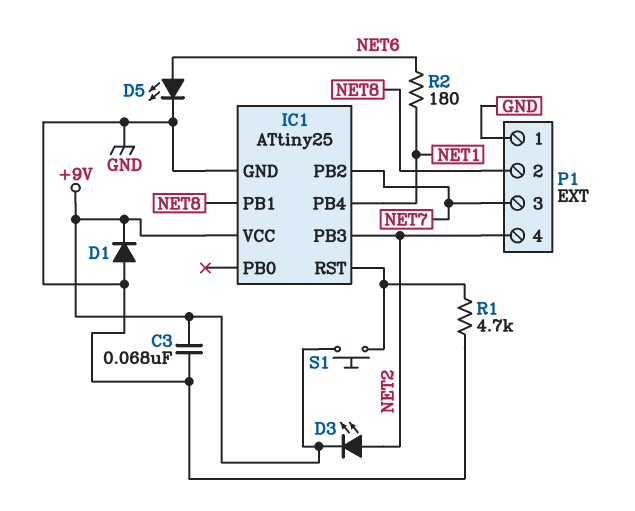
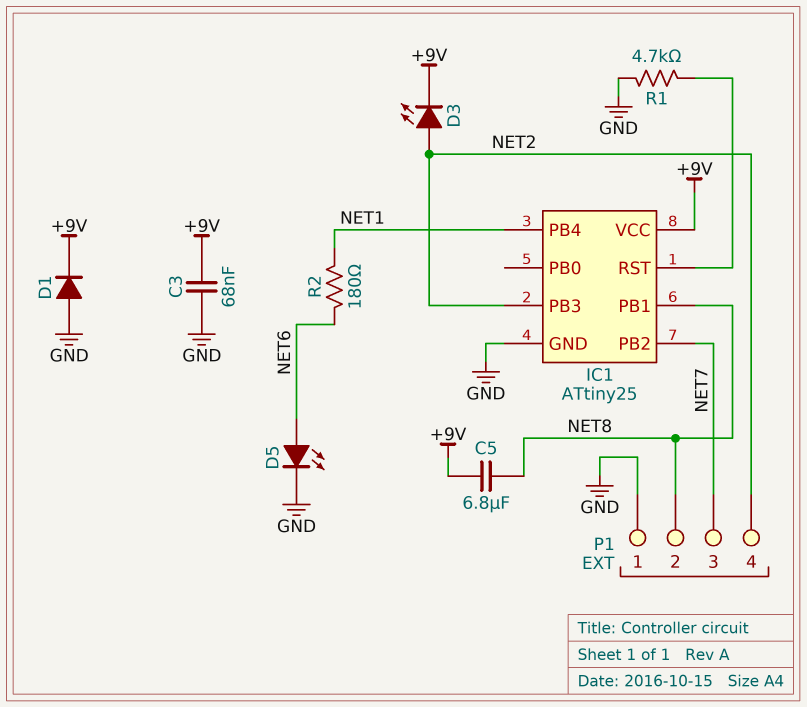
C5: none -> 6.8uF (+9V, NET8)
S1: button (+9V, IC1/RST) -> none

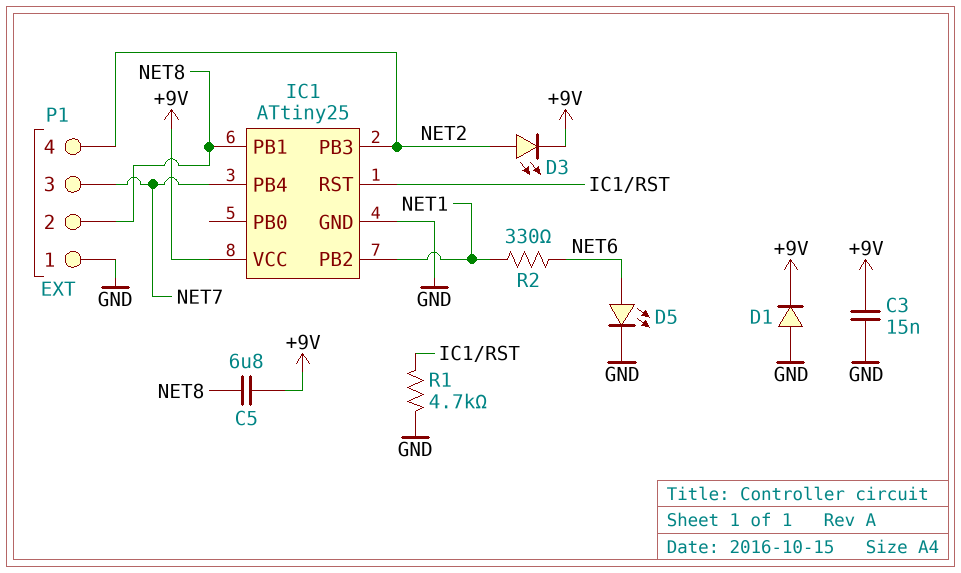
C3: 68nF (+9V, GND) -> 15nF (+9V, GND)
IC1 pin PB2: NET7 -> NET1
IC1 pin PB4: NET1 -> NET7
R2: 180 (NET1, NET6) -> 330 (NET1, NET6)

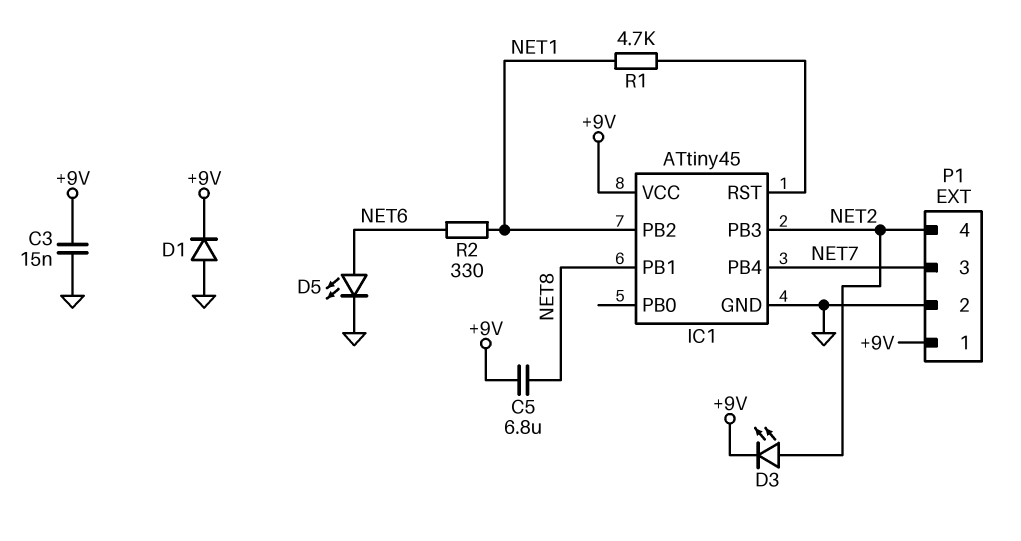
IC1: ATtiny25 -> ATtiny45
P1 pin 1: GND -> +9V
P1 pin 2: NET8 -> GND
R1: 4.7k (GND, IC1/RST) -> 4.7k (IC1/RST, NET1)

